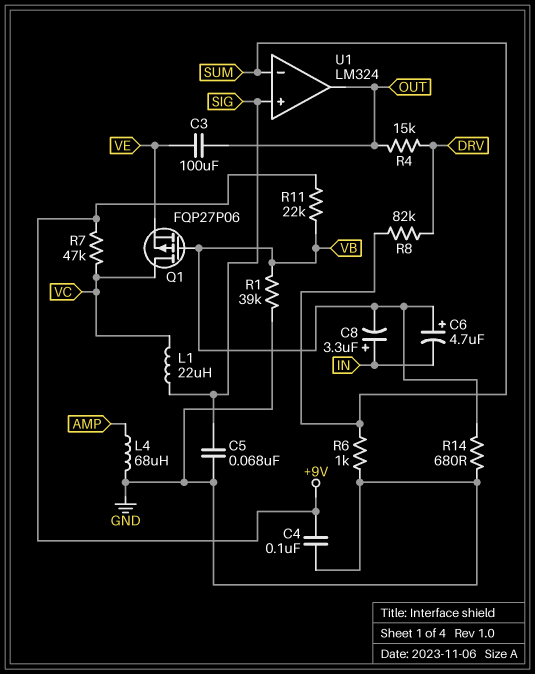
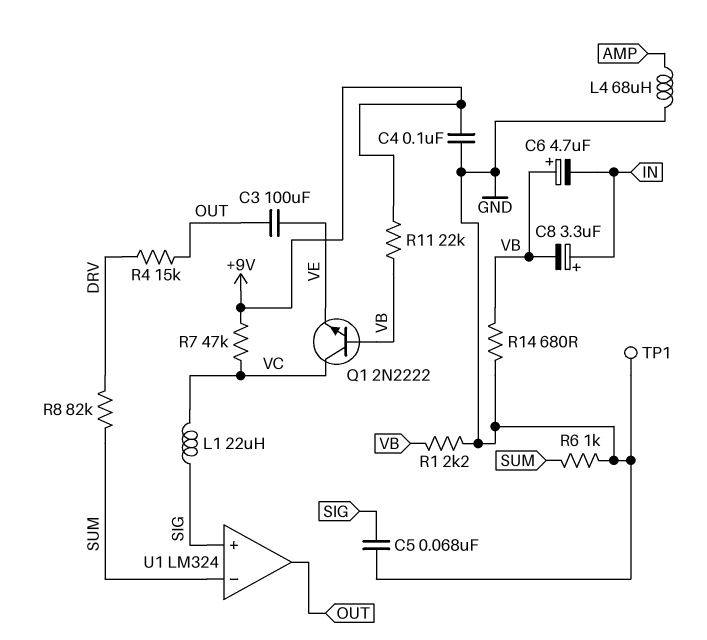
Q1: PMOS FQP27P06 (G VB, D VC, S VE) -> NPN 2N2222 (B VB, C VC, E VE)
R1: 39k (GND, VB) -> 2.2k (GND, VB)
TP1: none -> test point (GND)

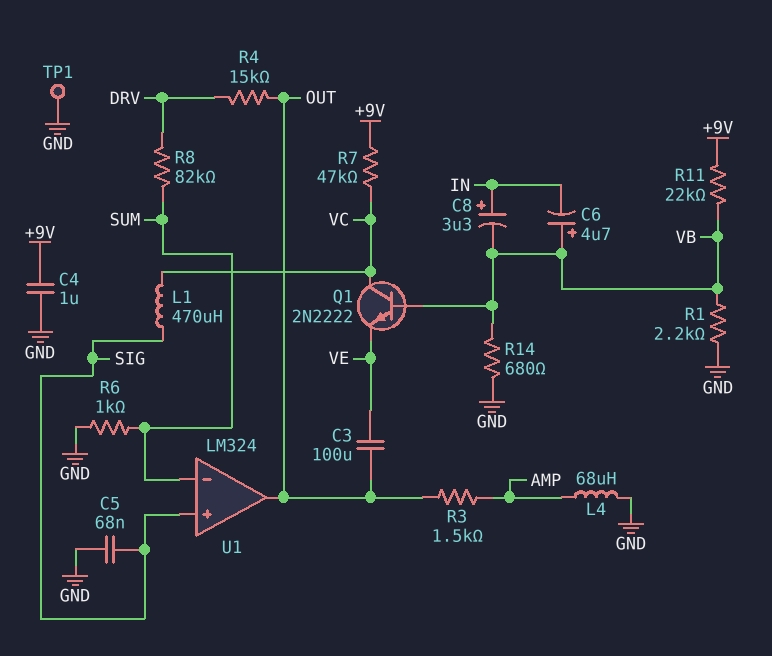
C4: 100nF (+9V, GND) -> 1uF (+9V, GND)
L1: 22uH (SIG, VC) -> 470uH (SIG, VC)
R3: none -> 1.5k (AMP, OUT)

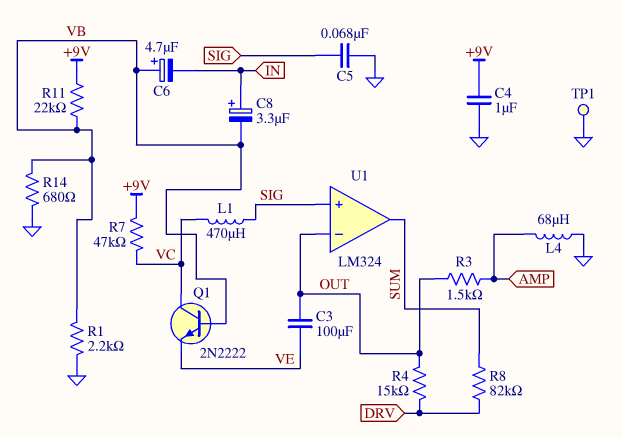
R6: 1k (GND, SUM) -> none
U1 pin in-: SUM -> OUT
U1 pin out: OUT -> SUM

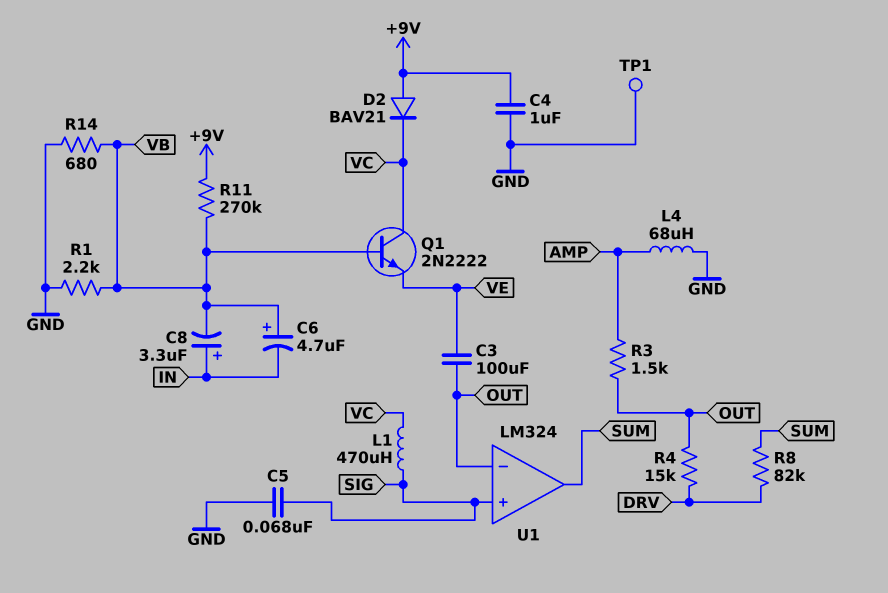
D2: none -> diode BAV21 (A +9V, K VC)
R7: 47k (+9V, VC) -> none
R11: 22k (+9V, VB) -> 270k (+9V, VB)

